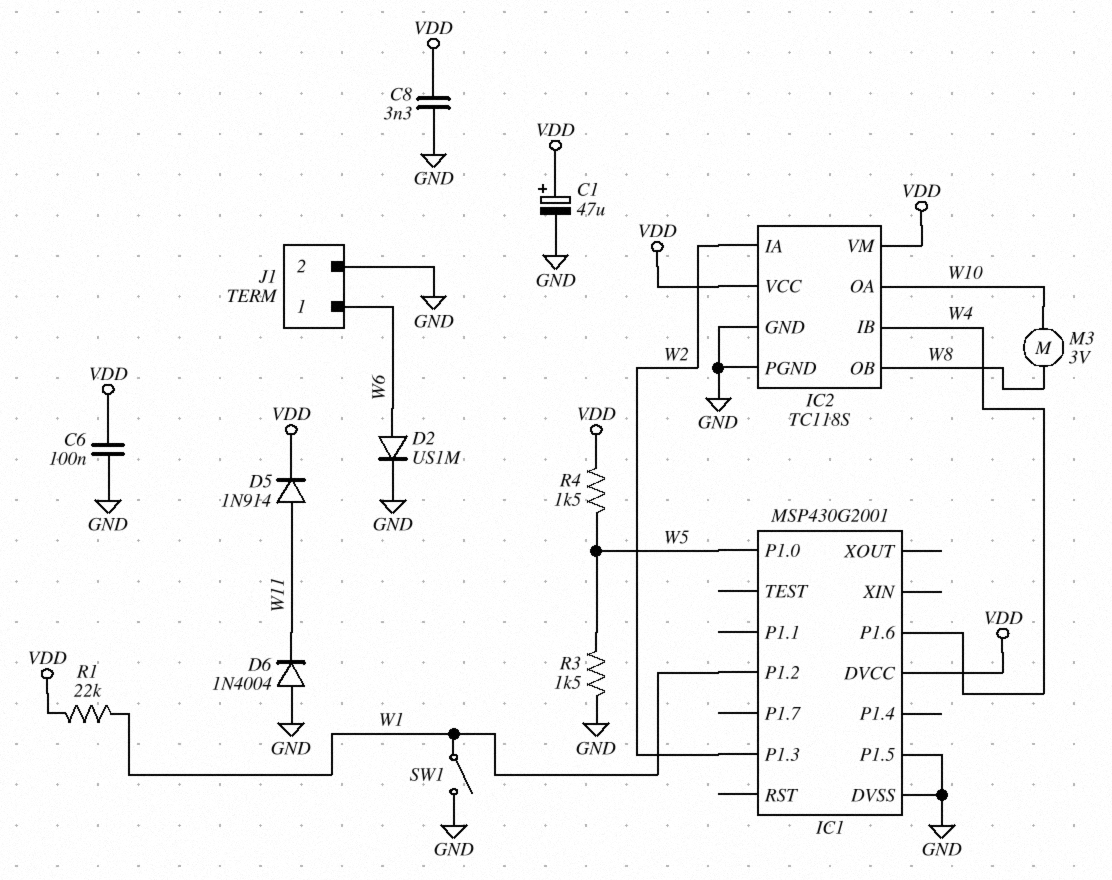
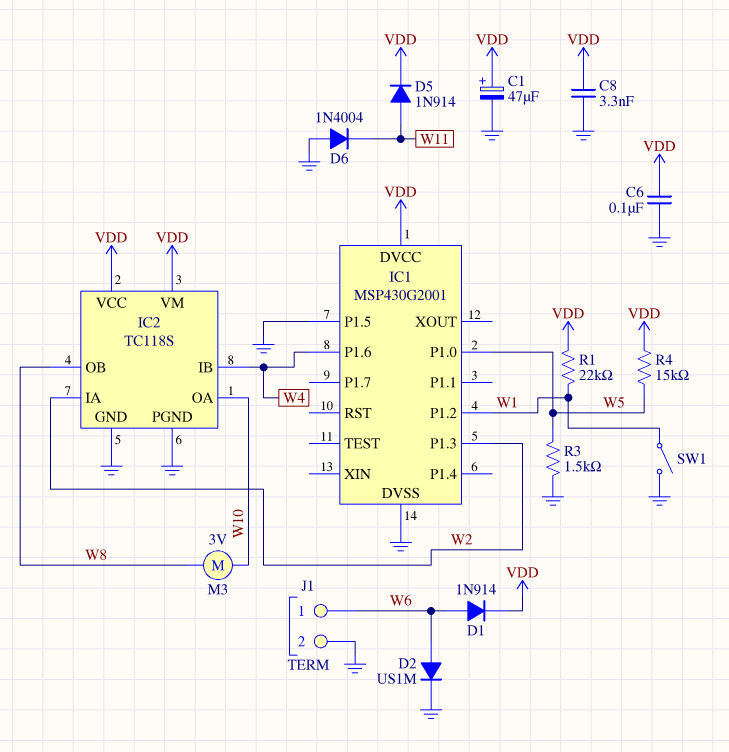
D1: none -> diode 1N914 (A W6, K VDD)
R4: 1.5k (VDD, W5) -> 15k (VDD, W5)

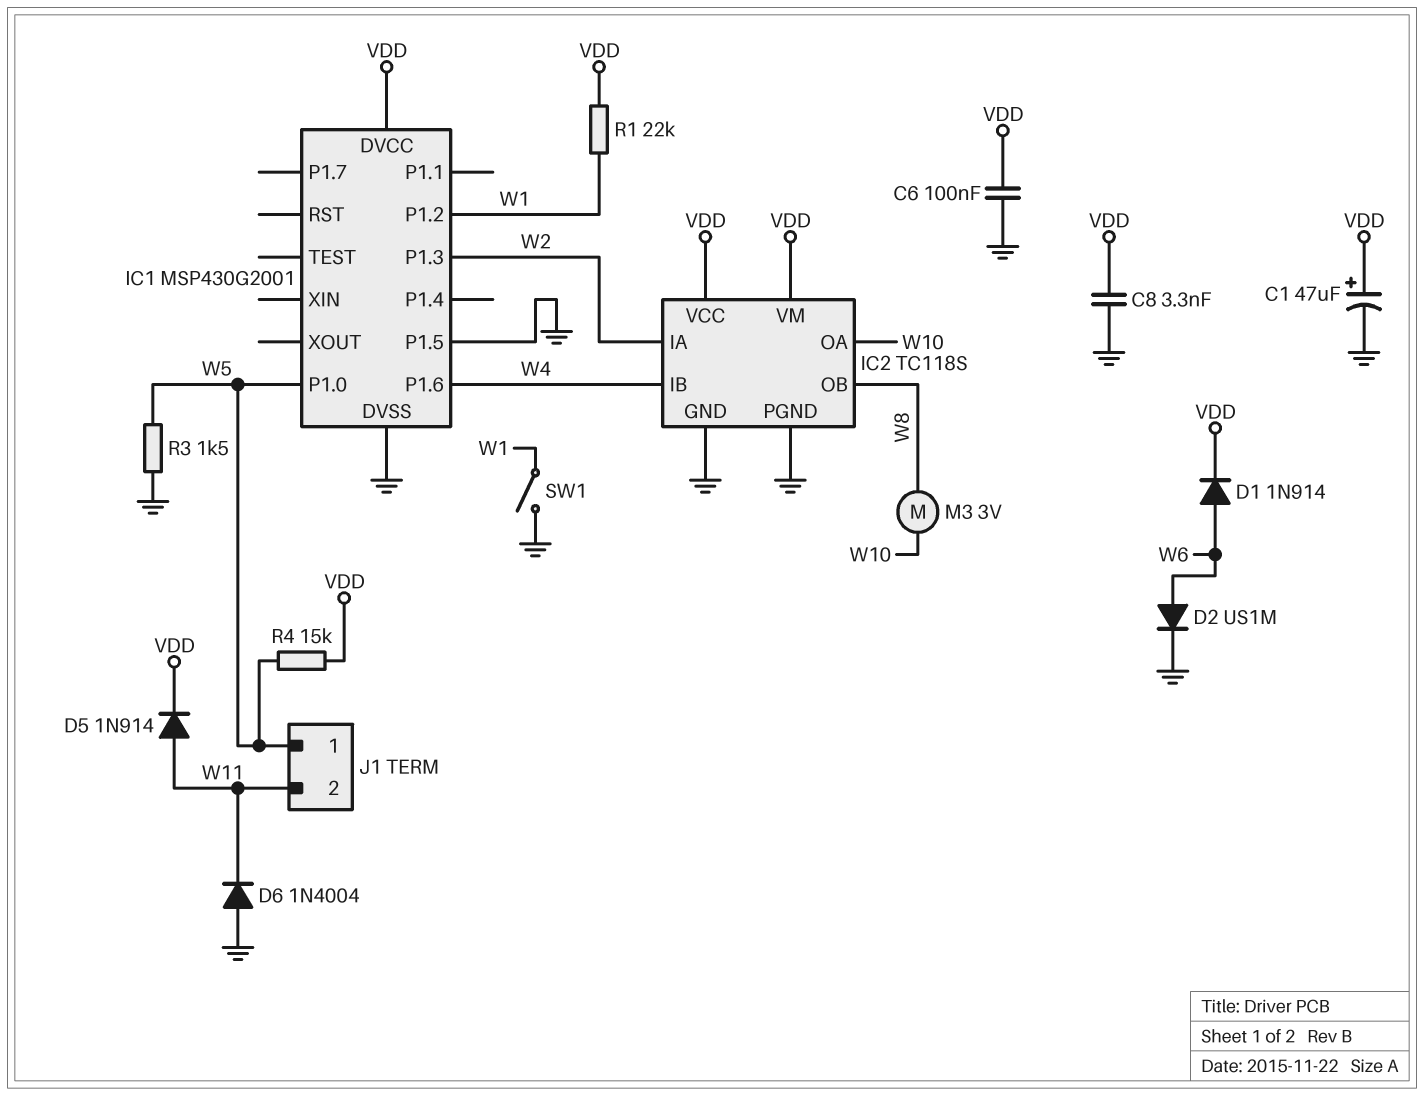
J1 pin 1: W6 -> W5
J1 pin 2: GND -> W11

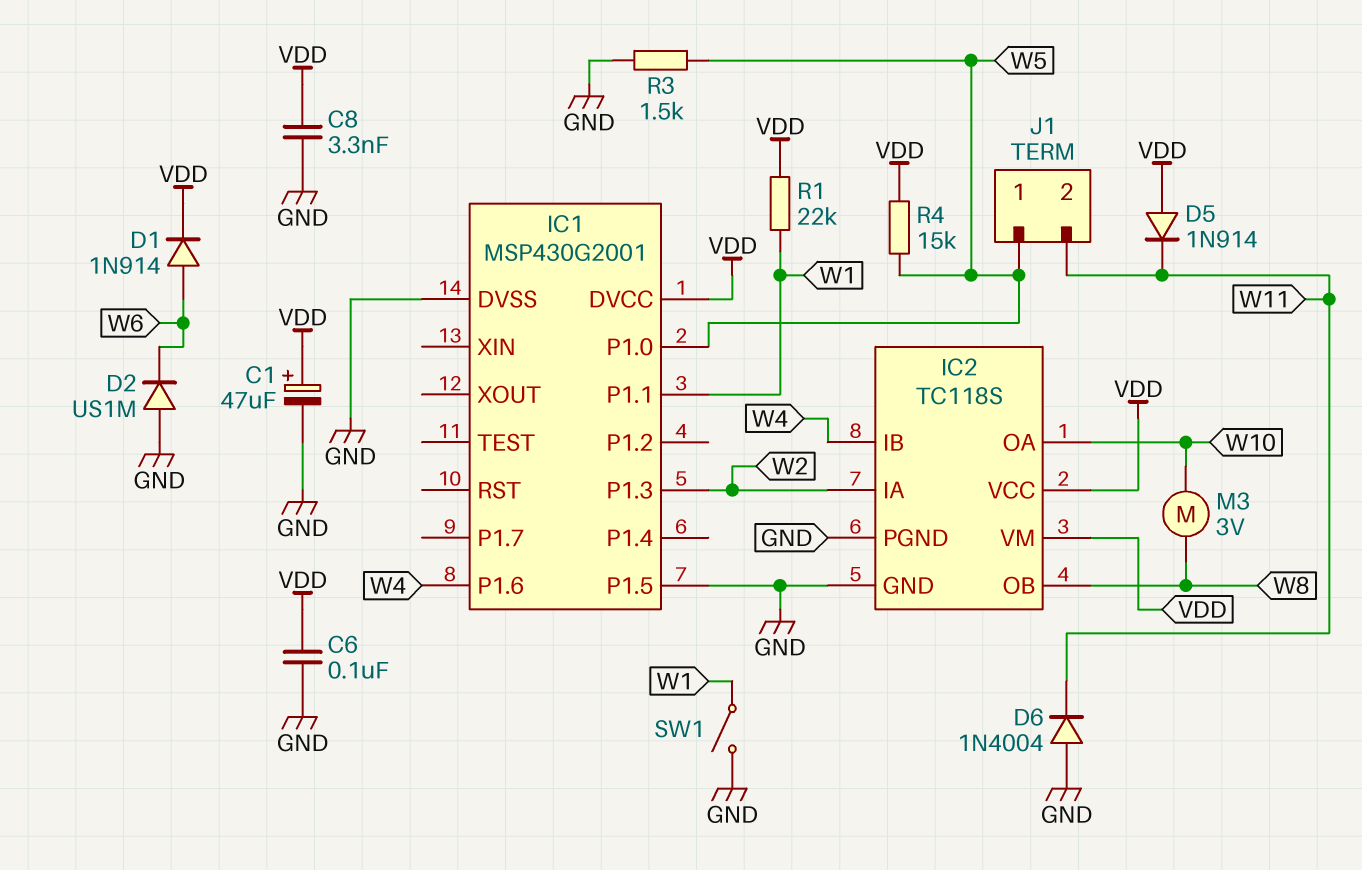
D2: diode US1M (A W6, K GND) -> diode US1M (A GND, K W6)
D5: diode 1N914 (A W11, K VDD) -> diode 1N914 (A VDD, K W11)
IC1 pin P1.1: none -> W1
IC1 pin P1.2: W1 -> none

